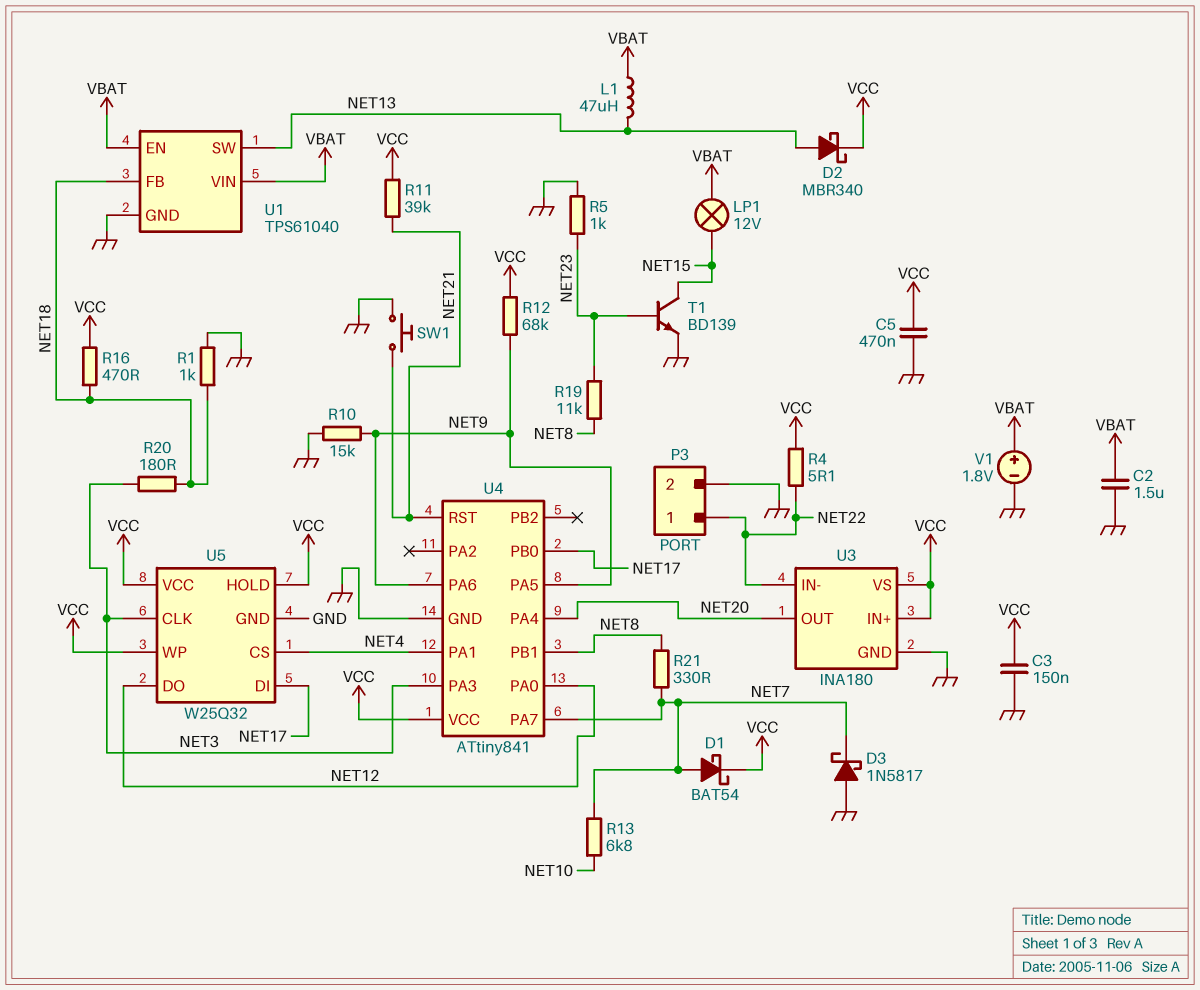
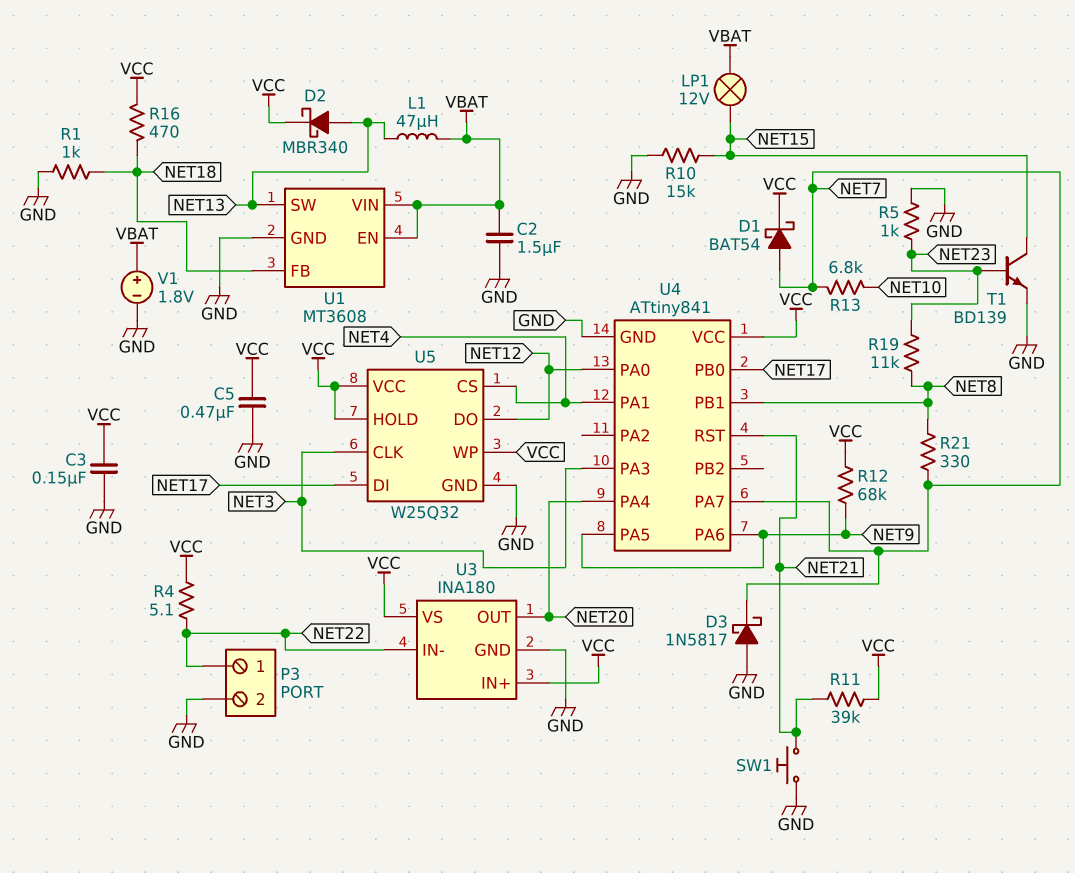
R10: 15k (GND, NET9) -> 15k (GND, NET15)
R20: 180 (NET3, NET18) -> none
U1: TPS61040 -> MT3608

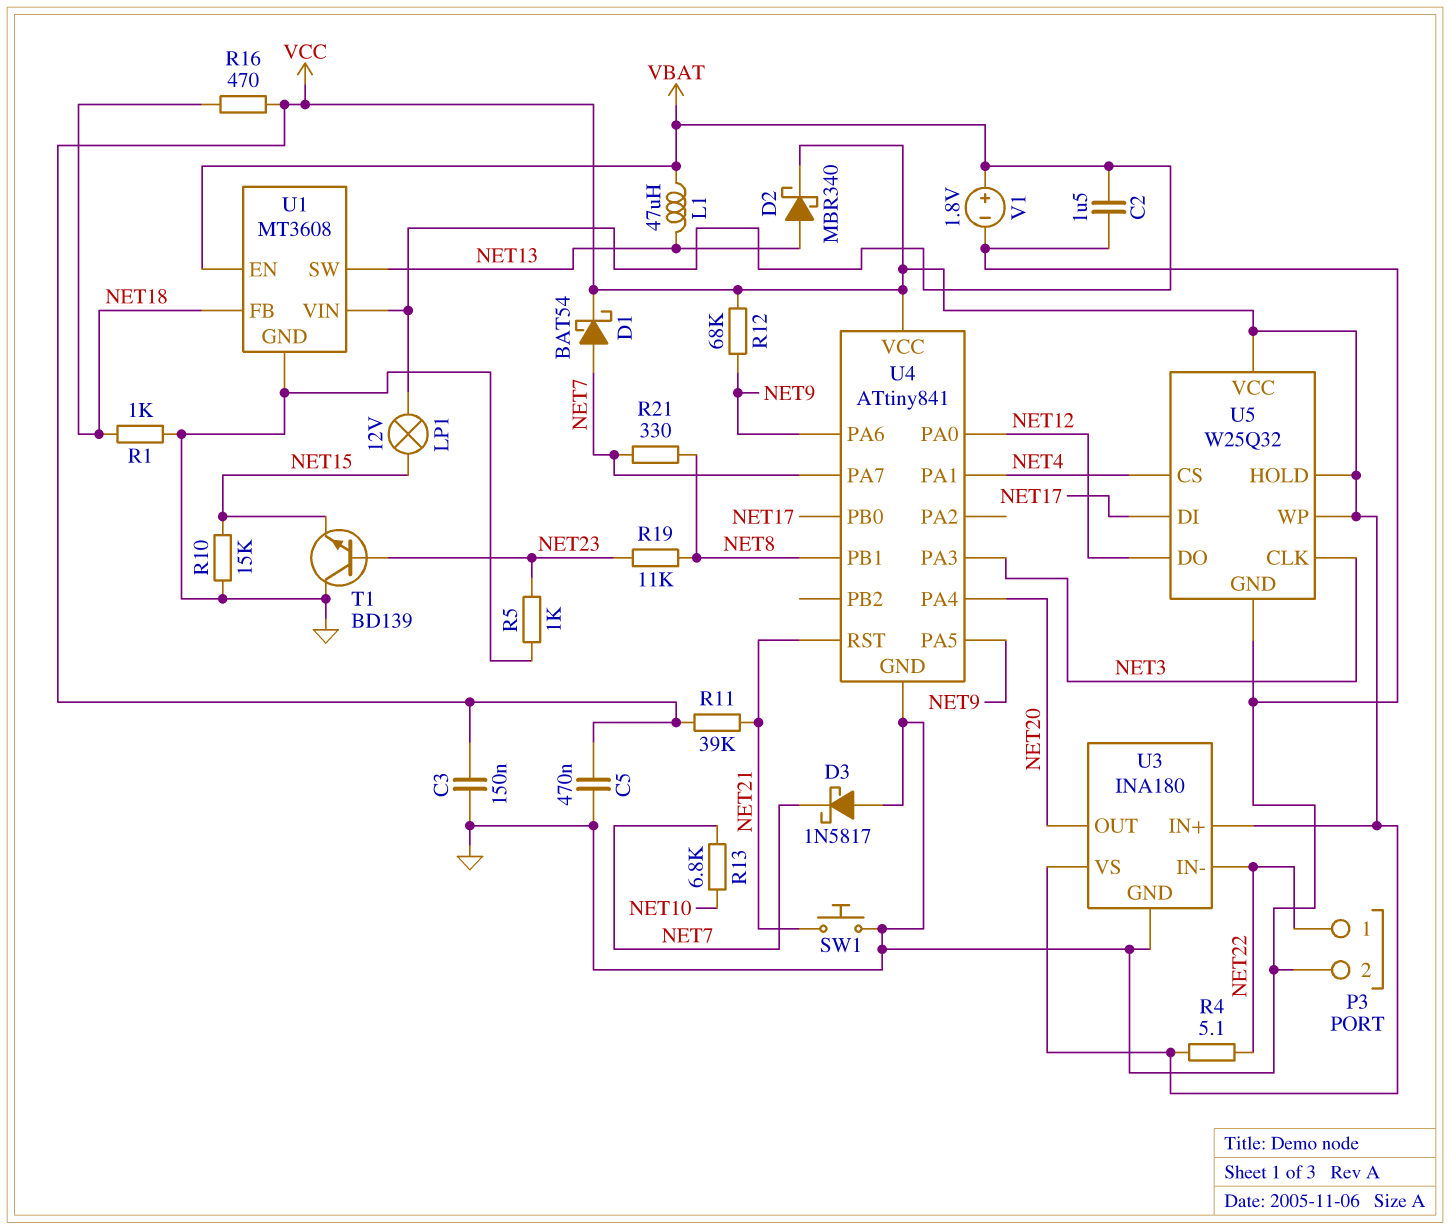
T1: NPN BD139 (B NET23, C NET15, E GND) -> NPN BD139 (B NET23, C GND, E NET15)

